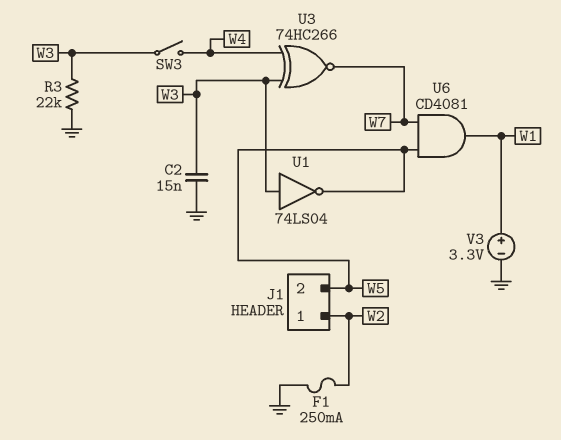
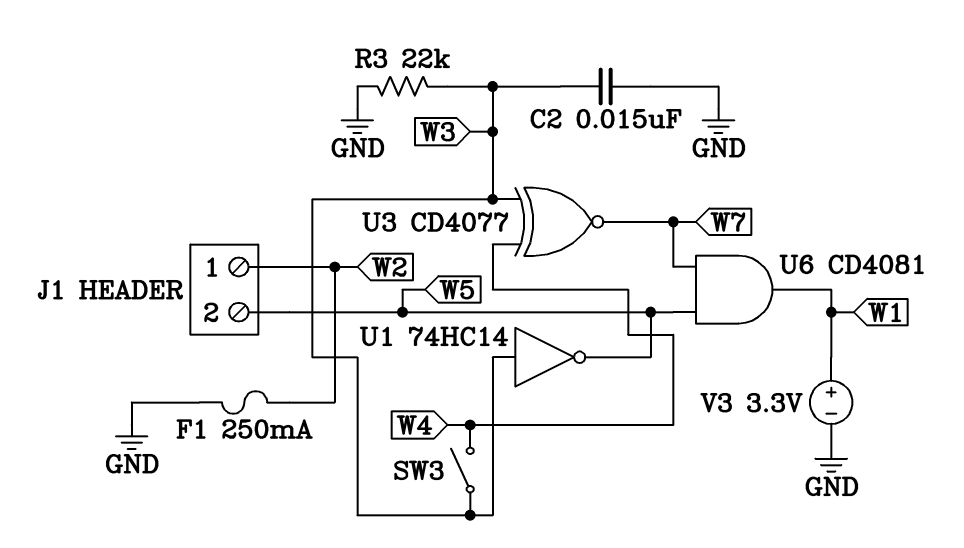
U1: NOT 74LS04 (in W3, out W5) -> NOT 74HC14 (in W3, out W5)
U3: XNOR 74HC266 (in W3, in W4, out W7) -> XNOR CD4077 (in W3, in W4, out W7)

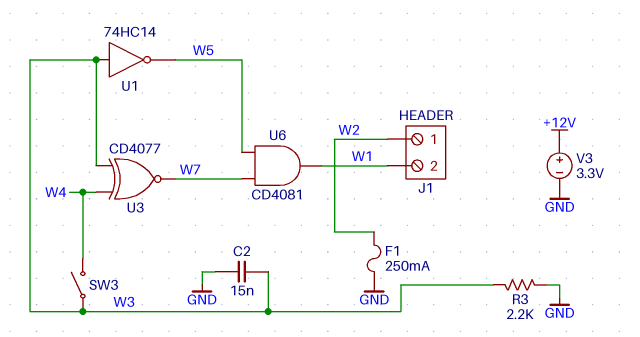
J1 pin 2: W5 -> W1
R3: 22k (GND, W3) -> 2.2k (GND, W3)
V3: 3.3V (plus W1, minus GND) -> 3.3V (plus +12V, minus GND)

